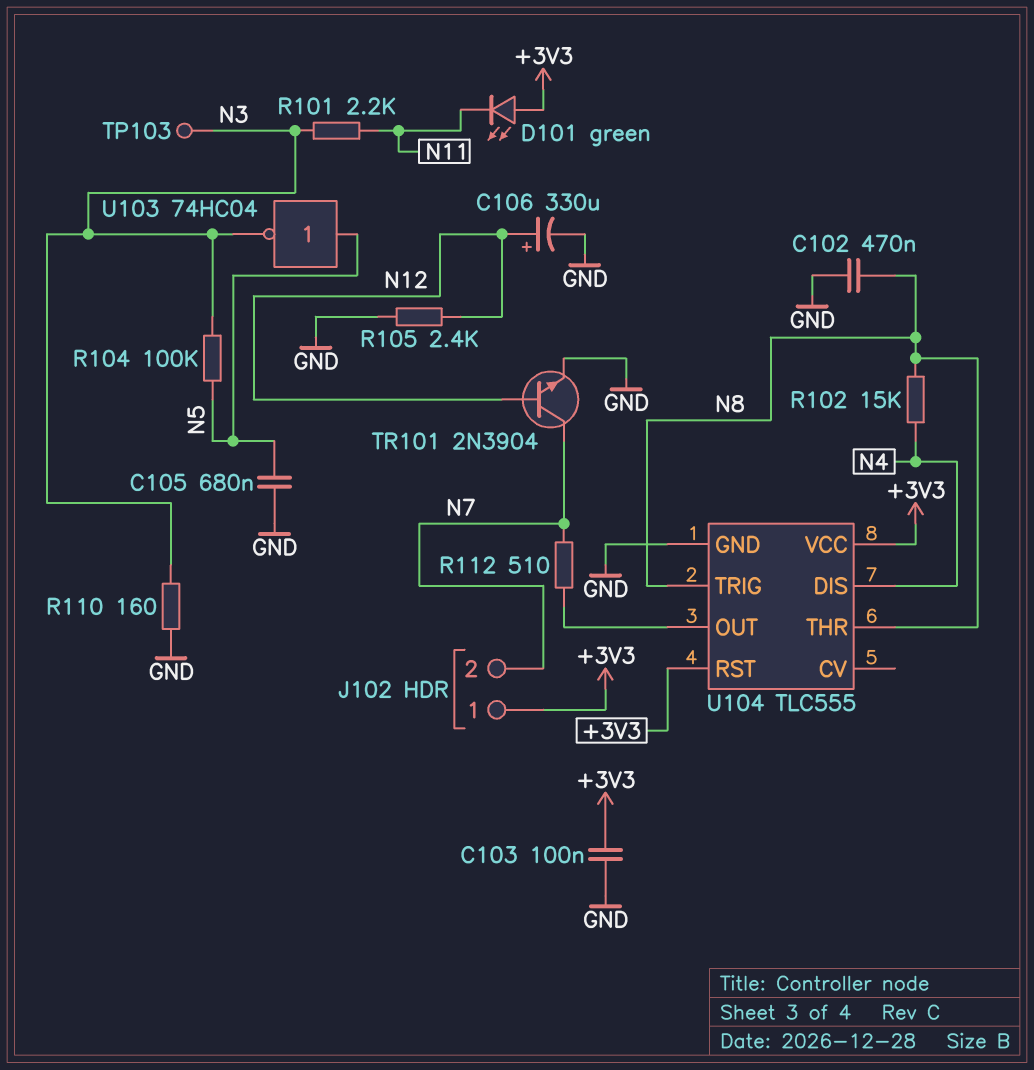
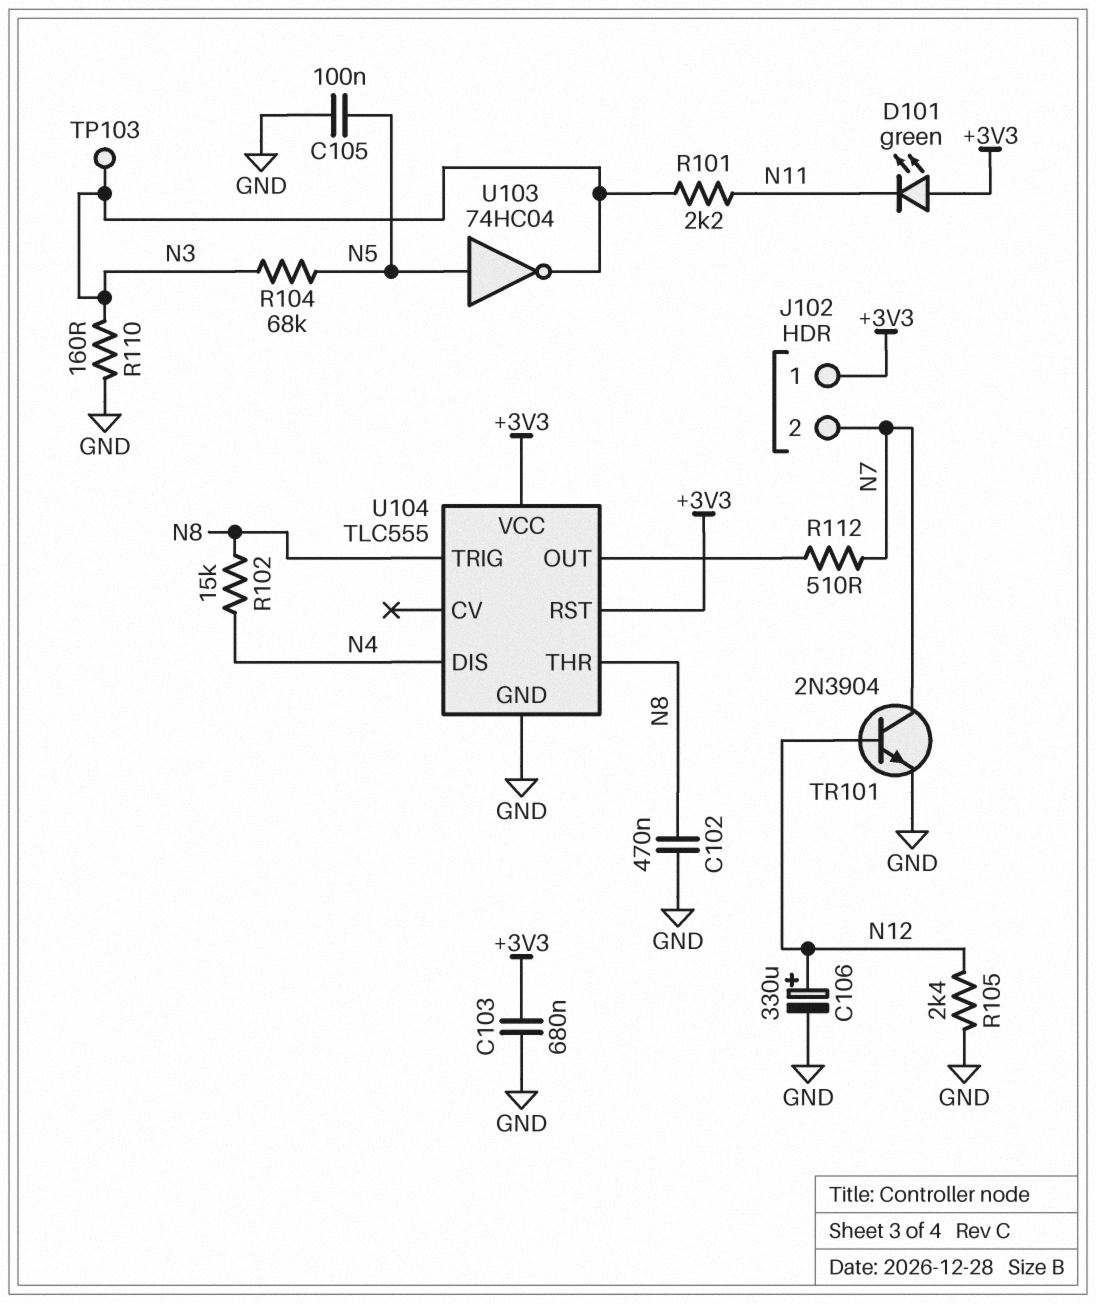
C103: 100nF (+3V3, GND) -> 680nF (+3V3, GND)
C105: 680nF (GND, N5) -> 100nF (GND, N5)
R104: 100k (N3, N5) -> 68k (N3, N5)

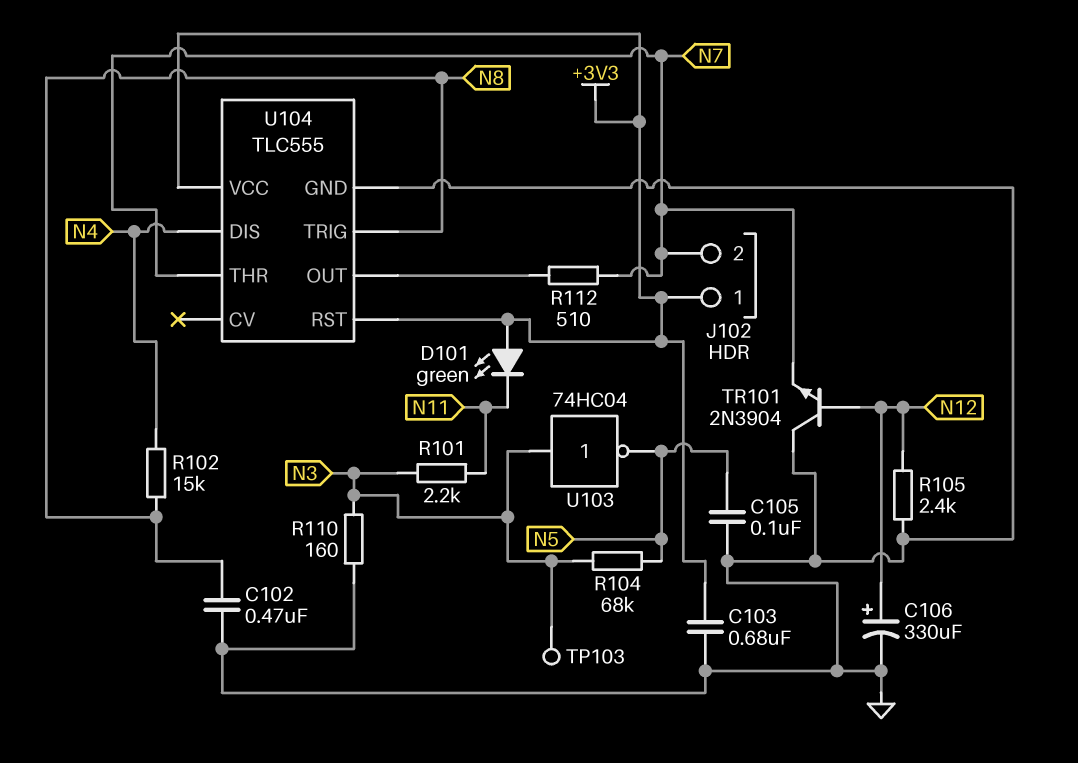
TR101: NPN 2N3904 (B N12, C N7, E GND) -> NPN 2N3904 (B N12, C GND, E N7)
U103: NOT 74HC04 (in N5, out N3) -> NOT 74HC04 (in N3, out N5)
U104 pin THR: N8 -> N7

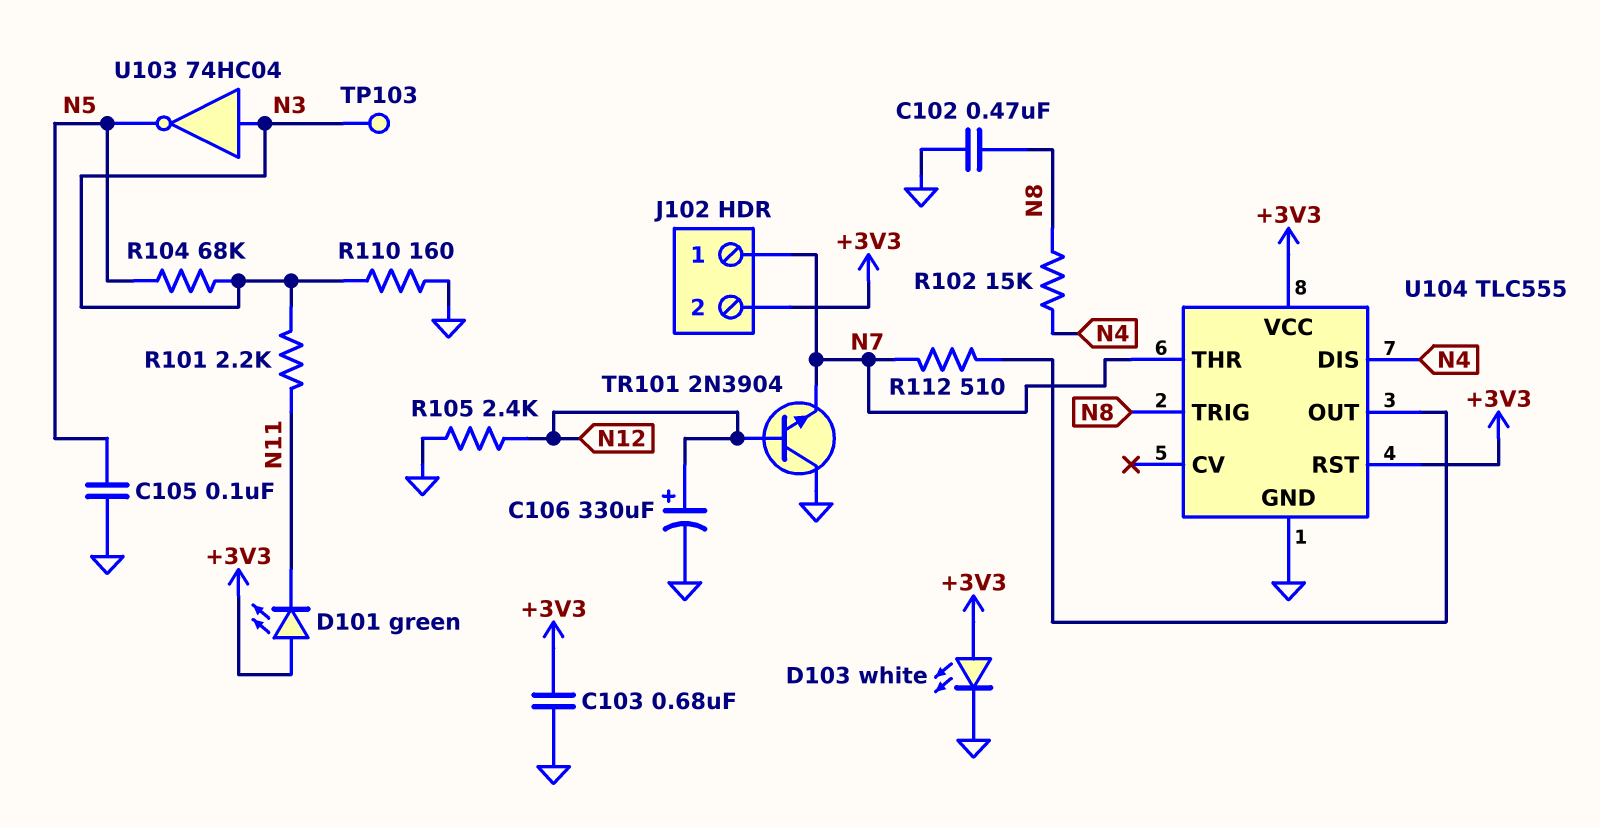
D103: none -> LED white (A +3V3, K GND)
J102 pin 1: +3V3 -> N7
J102 pin 2: N7 -> +3V3

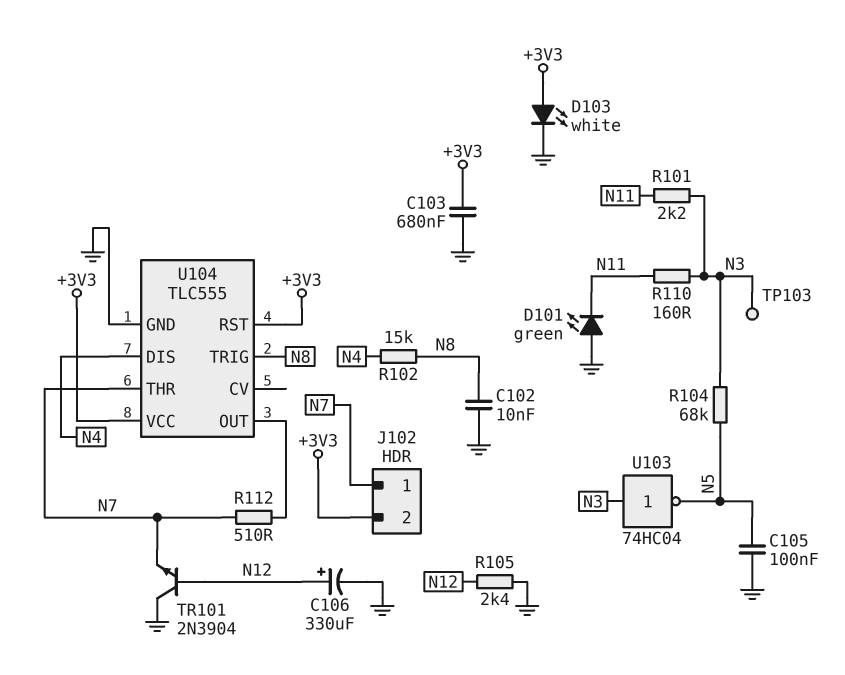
C102: 470nF (GND, N8) -> 10nF (GND, N8)
D101: LED green (A +3V3, K N11) -> LED green (A GND, K N11)
R110: 160 (GND, N3) -> 160 (N3, N11)

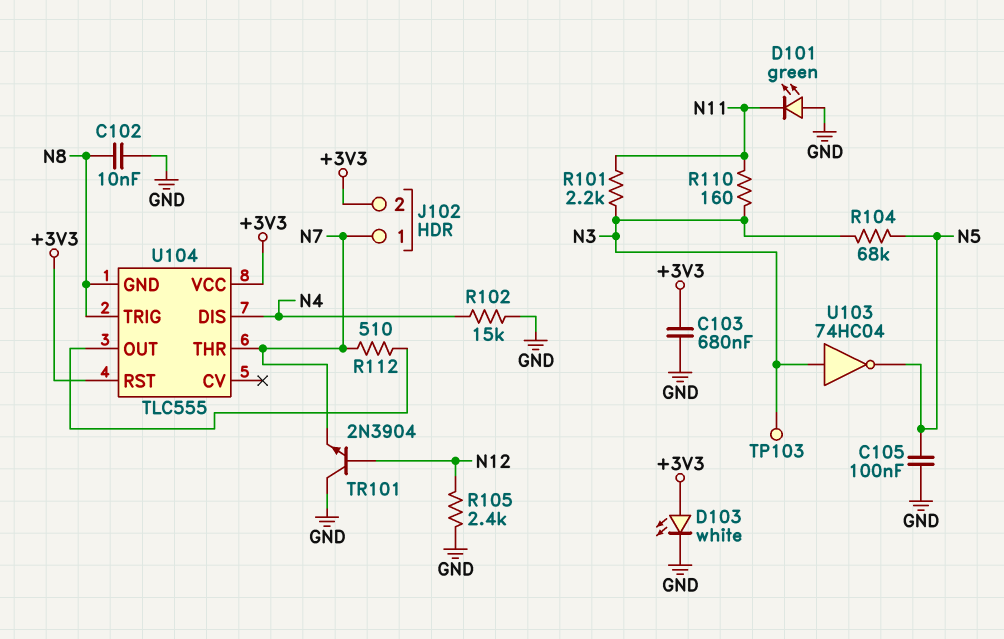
C106: 330uF (plus N12, minus GND) -> none
R102: 15k (N4, N8) -> 15k (GND, N4)
U104 pin GND: GND -> N8

